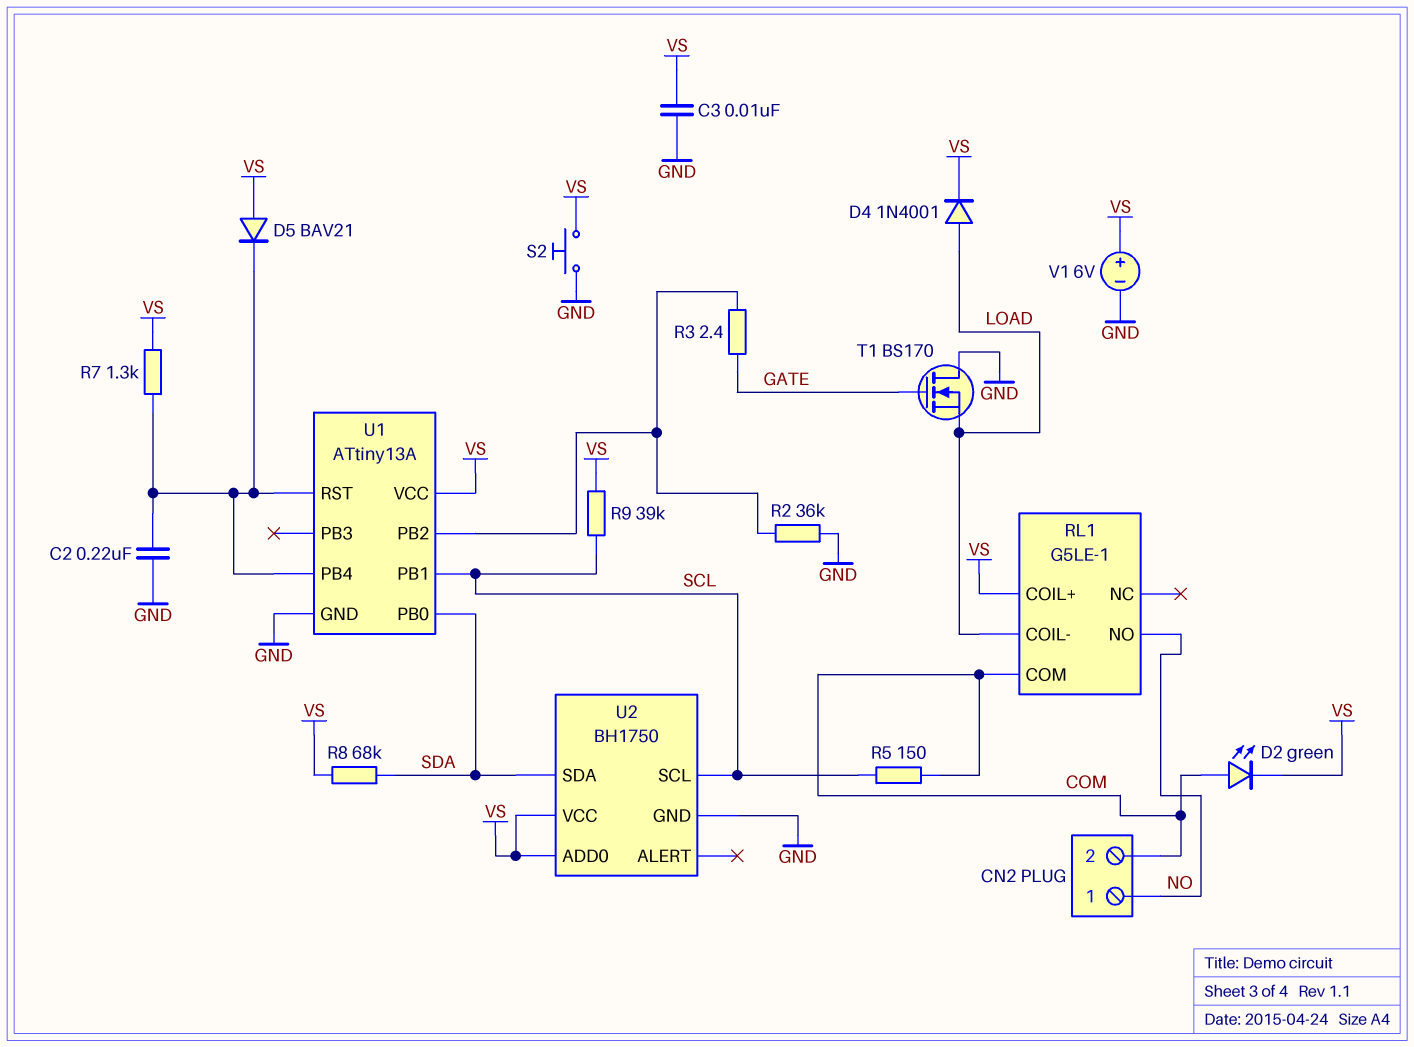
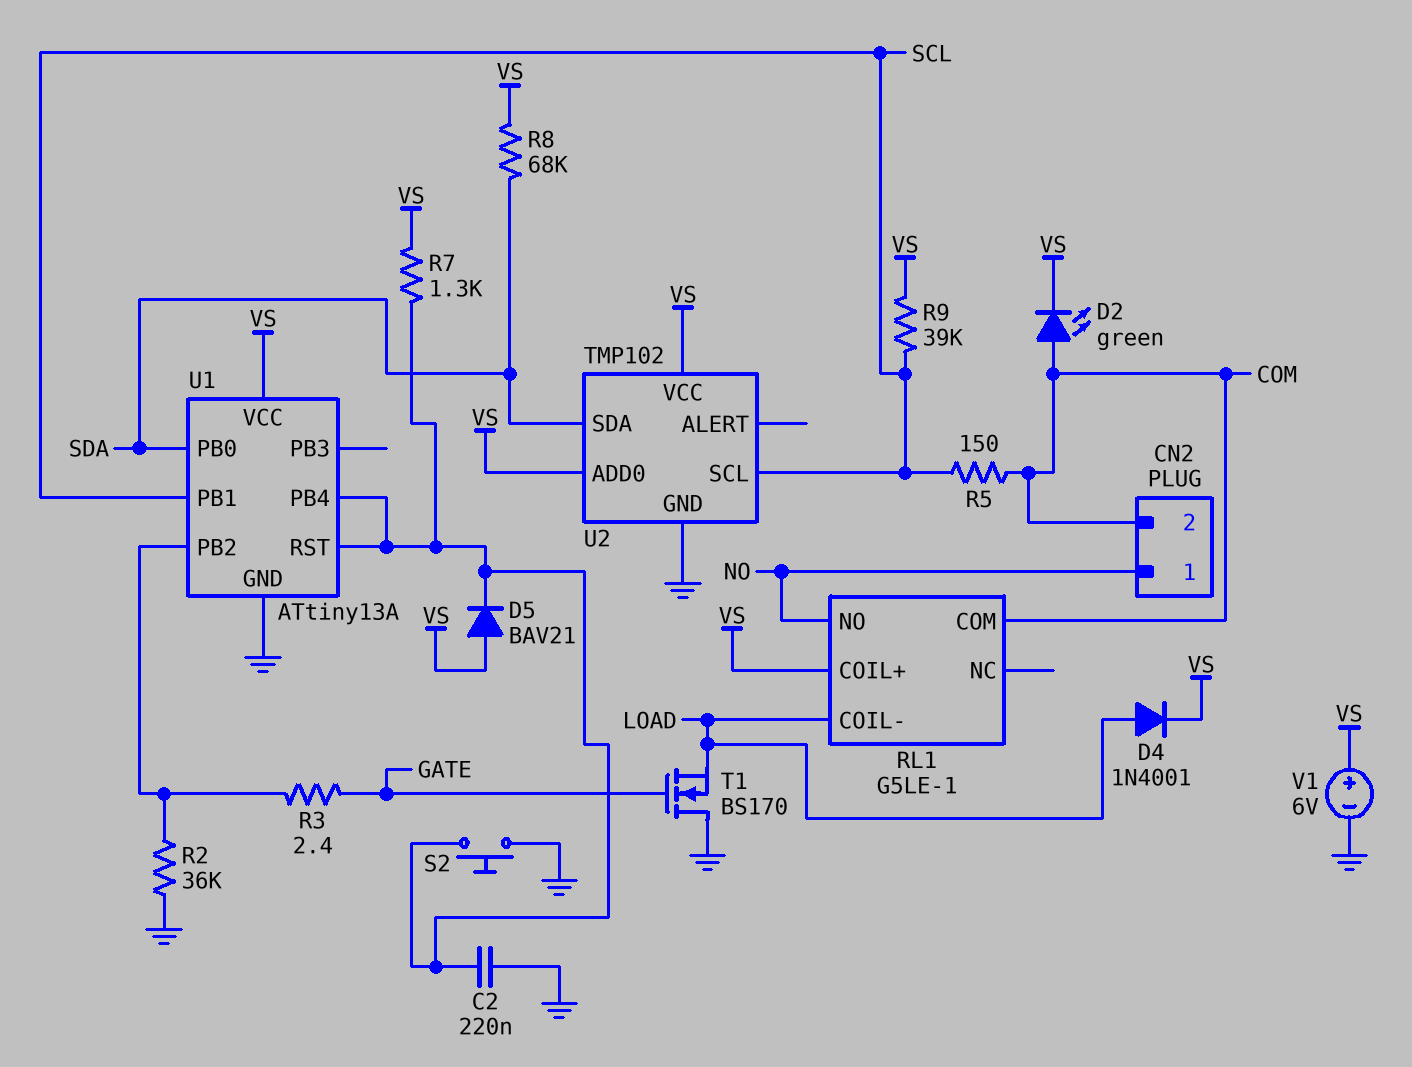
C3: 10nF (GND, VS) -> none
S2: button (GND, VS) -> button (GND, U1/PB4)
U2: BH1750 -> TMP102

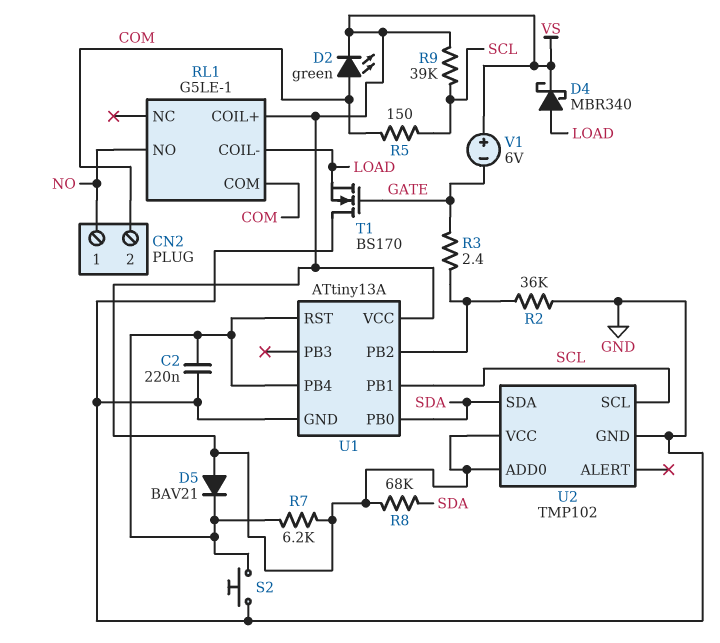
D4: diode 1N4001 (A LOAD, K VS) -> schottky MBR340 (A LOAD, K VS)
R7: 1.3k (U1/PB4, VS) -> 6.2k (U1/PB4, VS)
V1: 6V (plus VS, minus GND) -> 6V (plus VS, minus GATE)

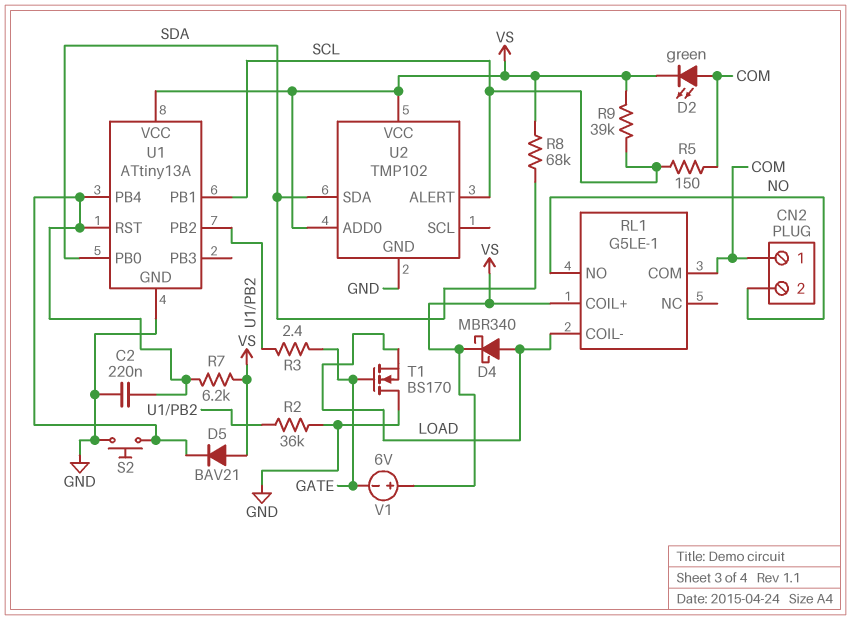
CN2 pin 1: NO -> COM
CN2 pin 2: COM -> NO
U2 pin ALERT: none -> SCL
U2 pin SCL: SCL -> none

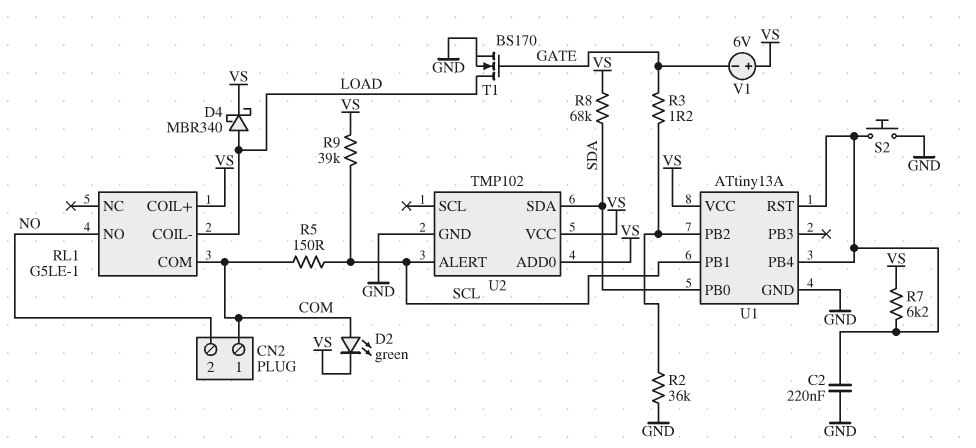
D5: diode BAV21 (A VS, K U1/PB4) -> none
R3: 2.4 (GATE, U1/PB2) -> 1.2 (GATE, U1/PB2)
T1: NMOS BS170 (G GATE, D GND, S LOAD) -> NMOS BS170 (G GATE, D LOAD, S GND)

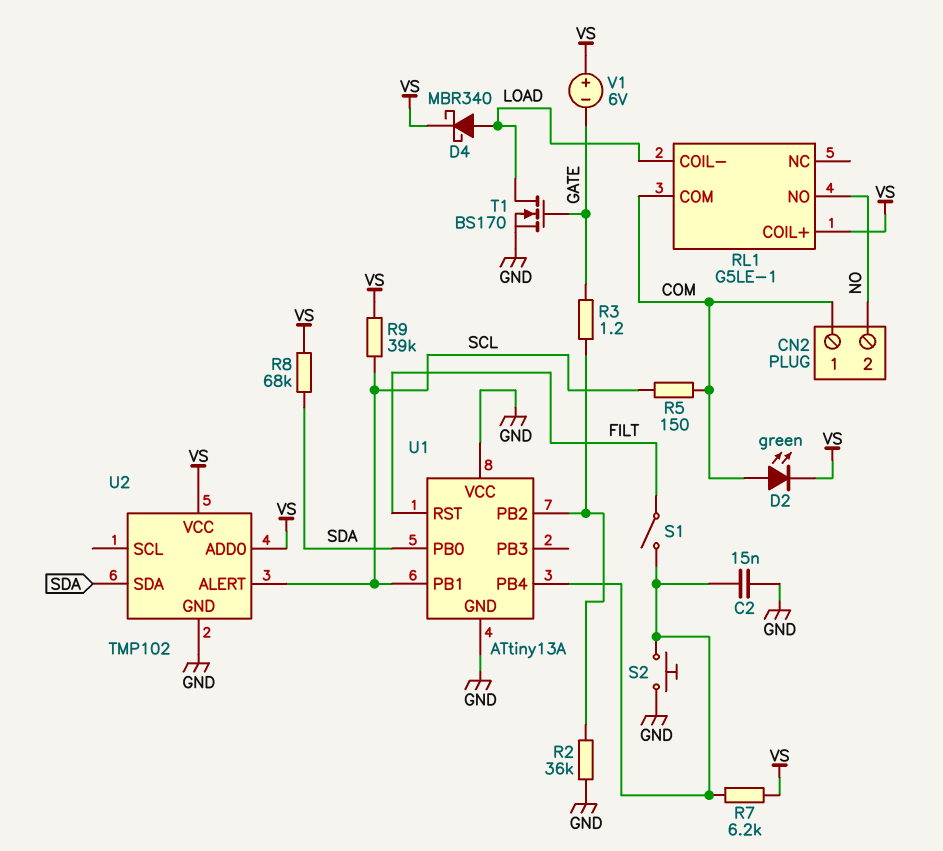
C2: 220nF (GND, U1/PB4) -> 15nF (GND, U1/PB4)
S1: none -> switch (FILT, U1/PB4)
U1 pin RST: U1/PB4 -> FILT
U1 pin VCC: VS -> GND

